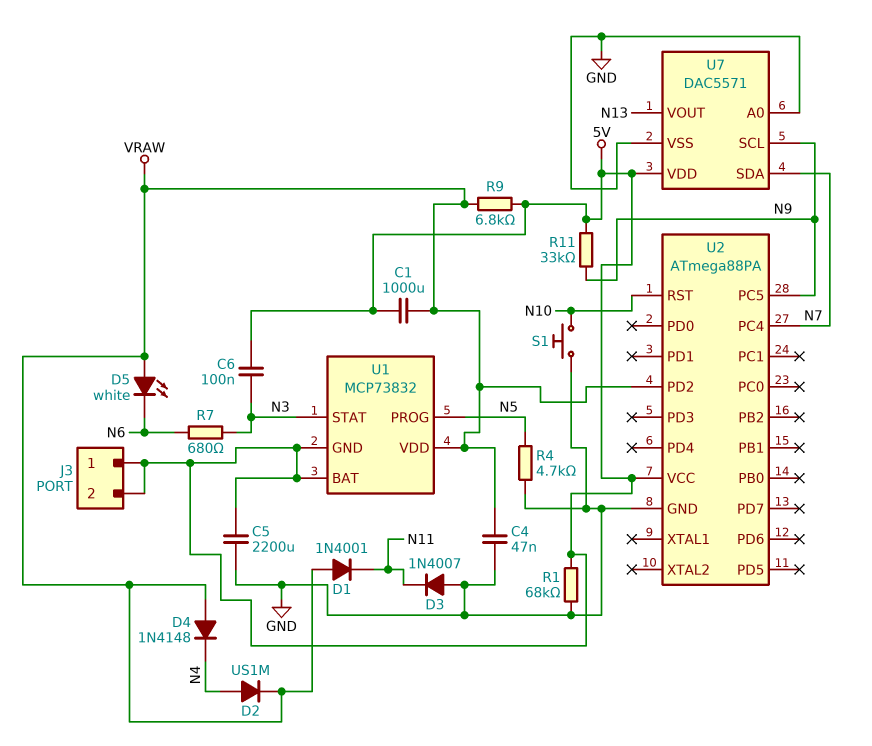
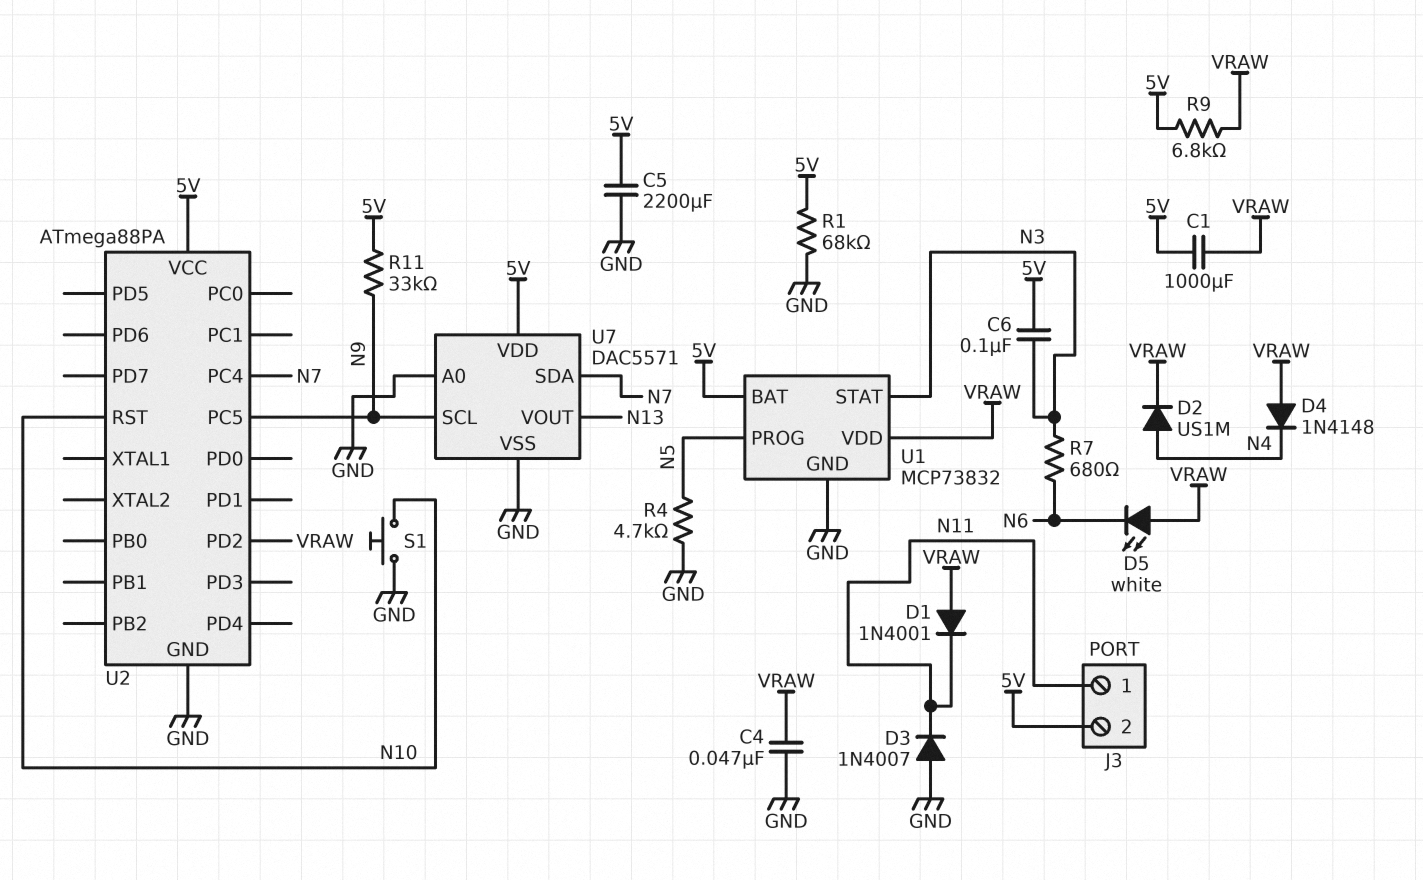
J3 pin 1: 5V -> N11
U1 pin GND: 5V -> GND

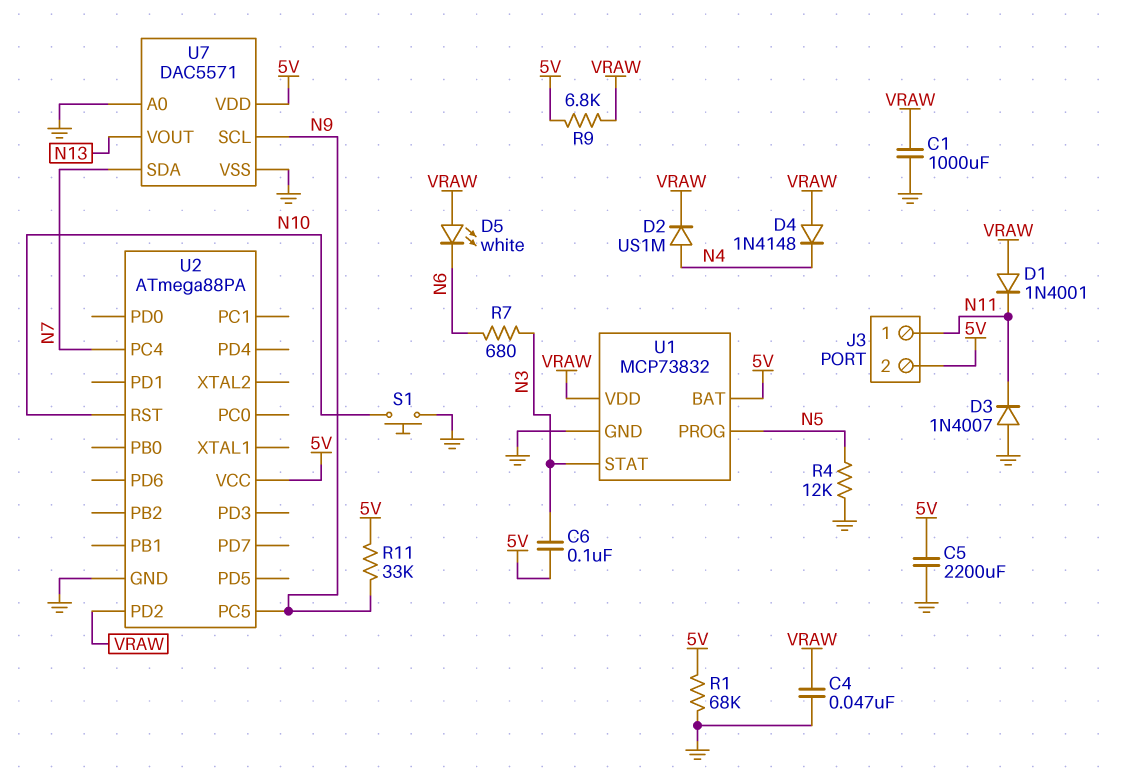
C1: 1000uF (5V, VRAW) -> 1000uF (GND, VRAW)
R4: 4.7k (GND, N5) -> 12k (GND, N5)

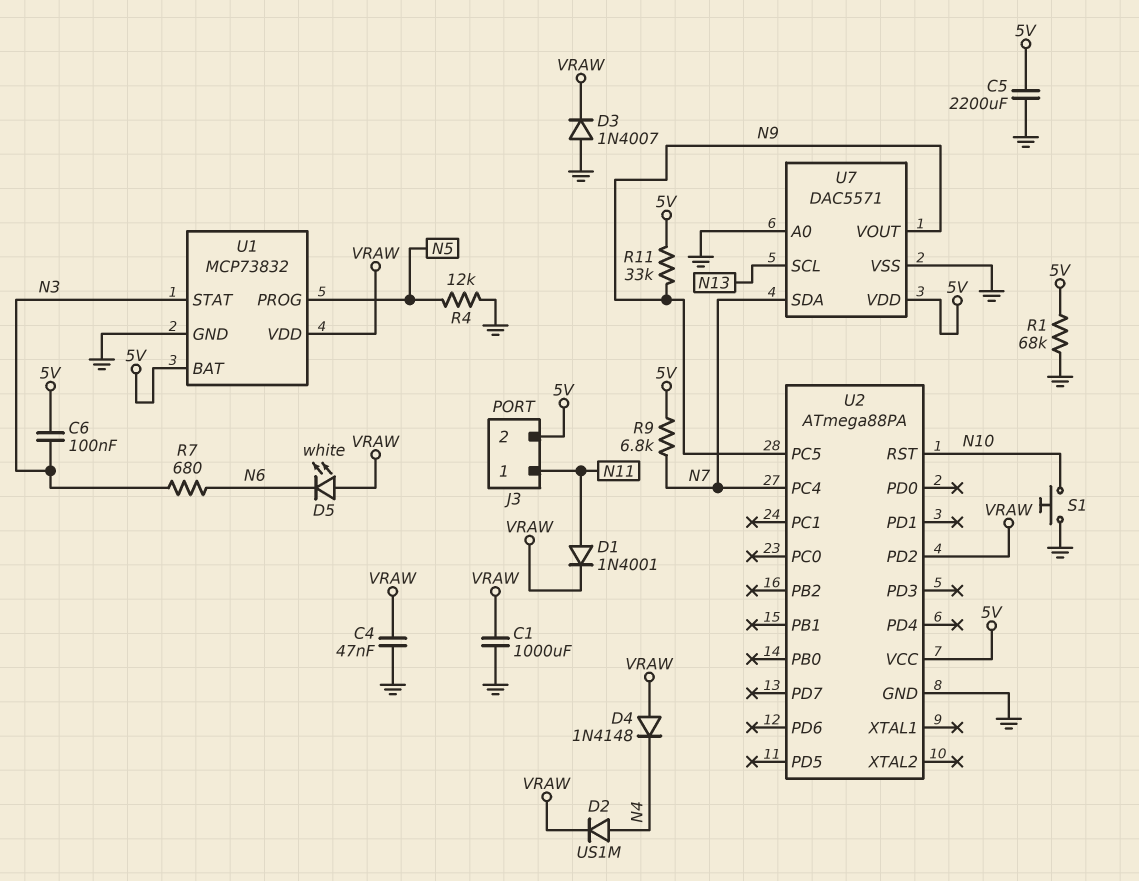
D1: diode 1N4001 (A VRAW, K N11) -> diode 1N4001 (A N11, K VRAW)
D3: diode 1N4007 (A GND, K N11) -> diode 1N4007 (A GND, K VRAW)
R9: 6.8k (5V, VRAW) -> 6.8k (5V, N7)
U7 pin SCL: N9 -> N13
U7 pin VOUT: N13 -> N9

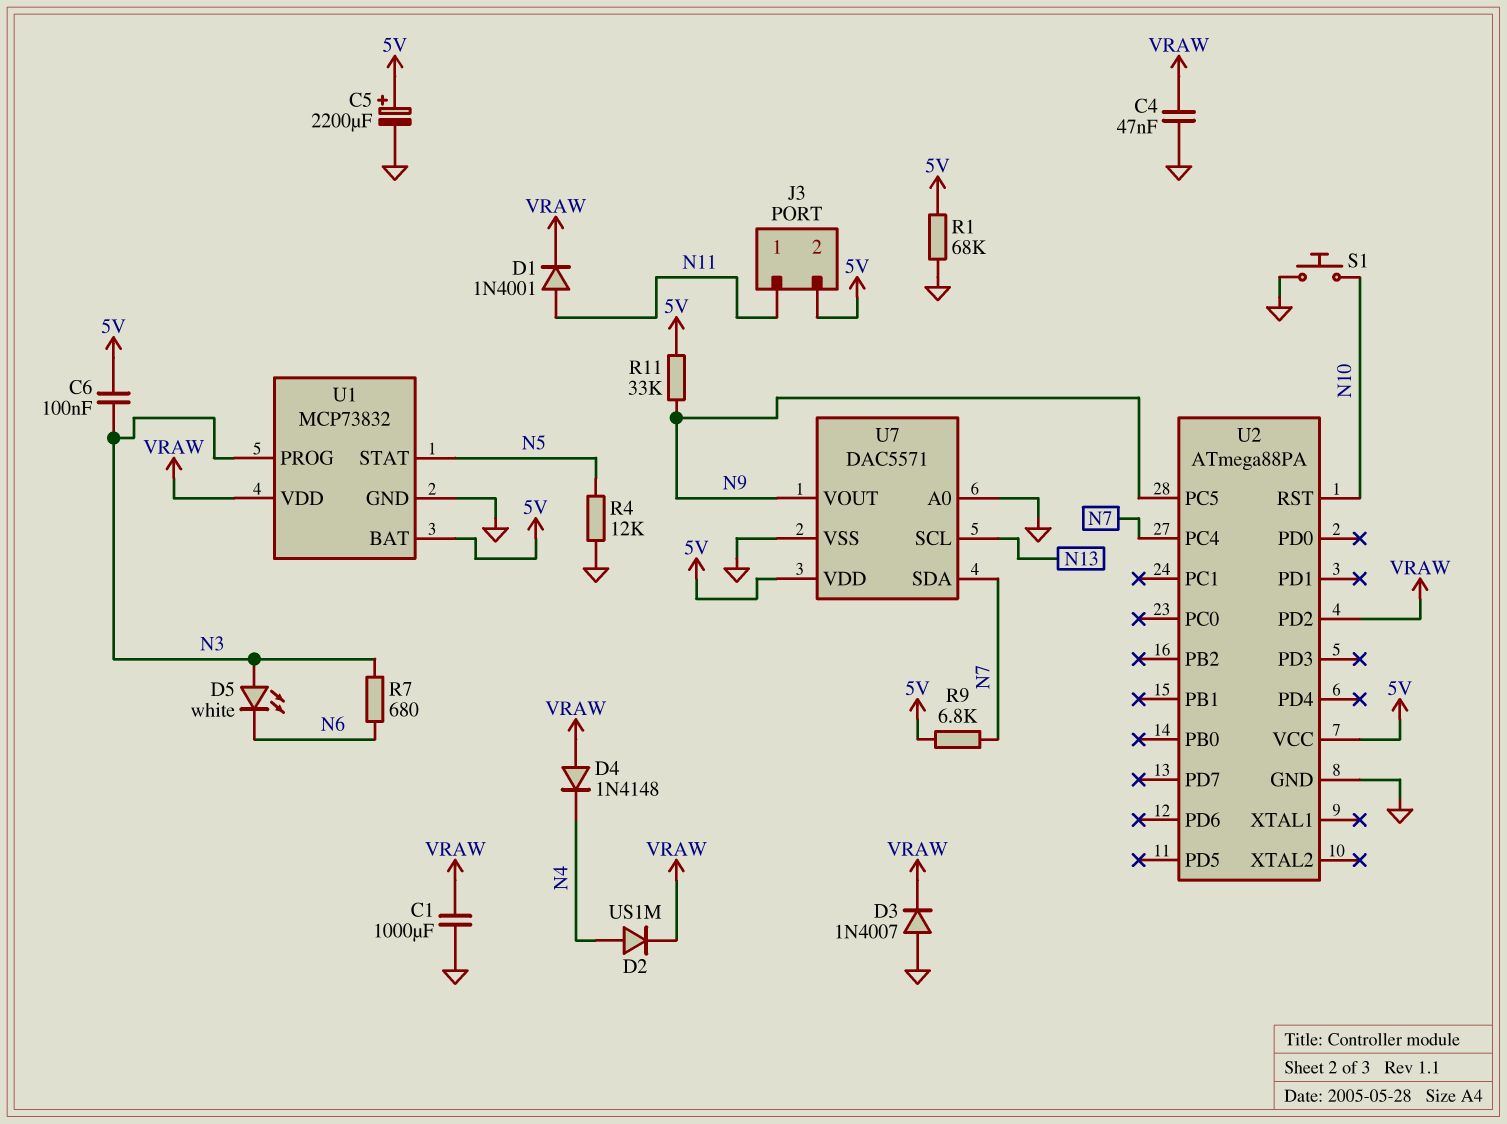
C5: 2200uF (5V, GND) -> 2200uF (plus 5V, minus GND)
D5: LED white (A VRAW, K N6) -> LED white (A N3, K N6)
U1 pin PROG: N5 -> N3
U1 pin STAT: N3 -> N5

